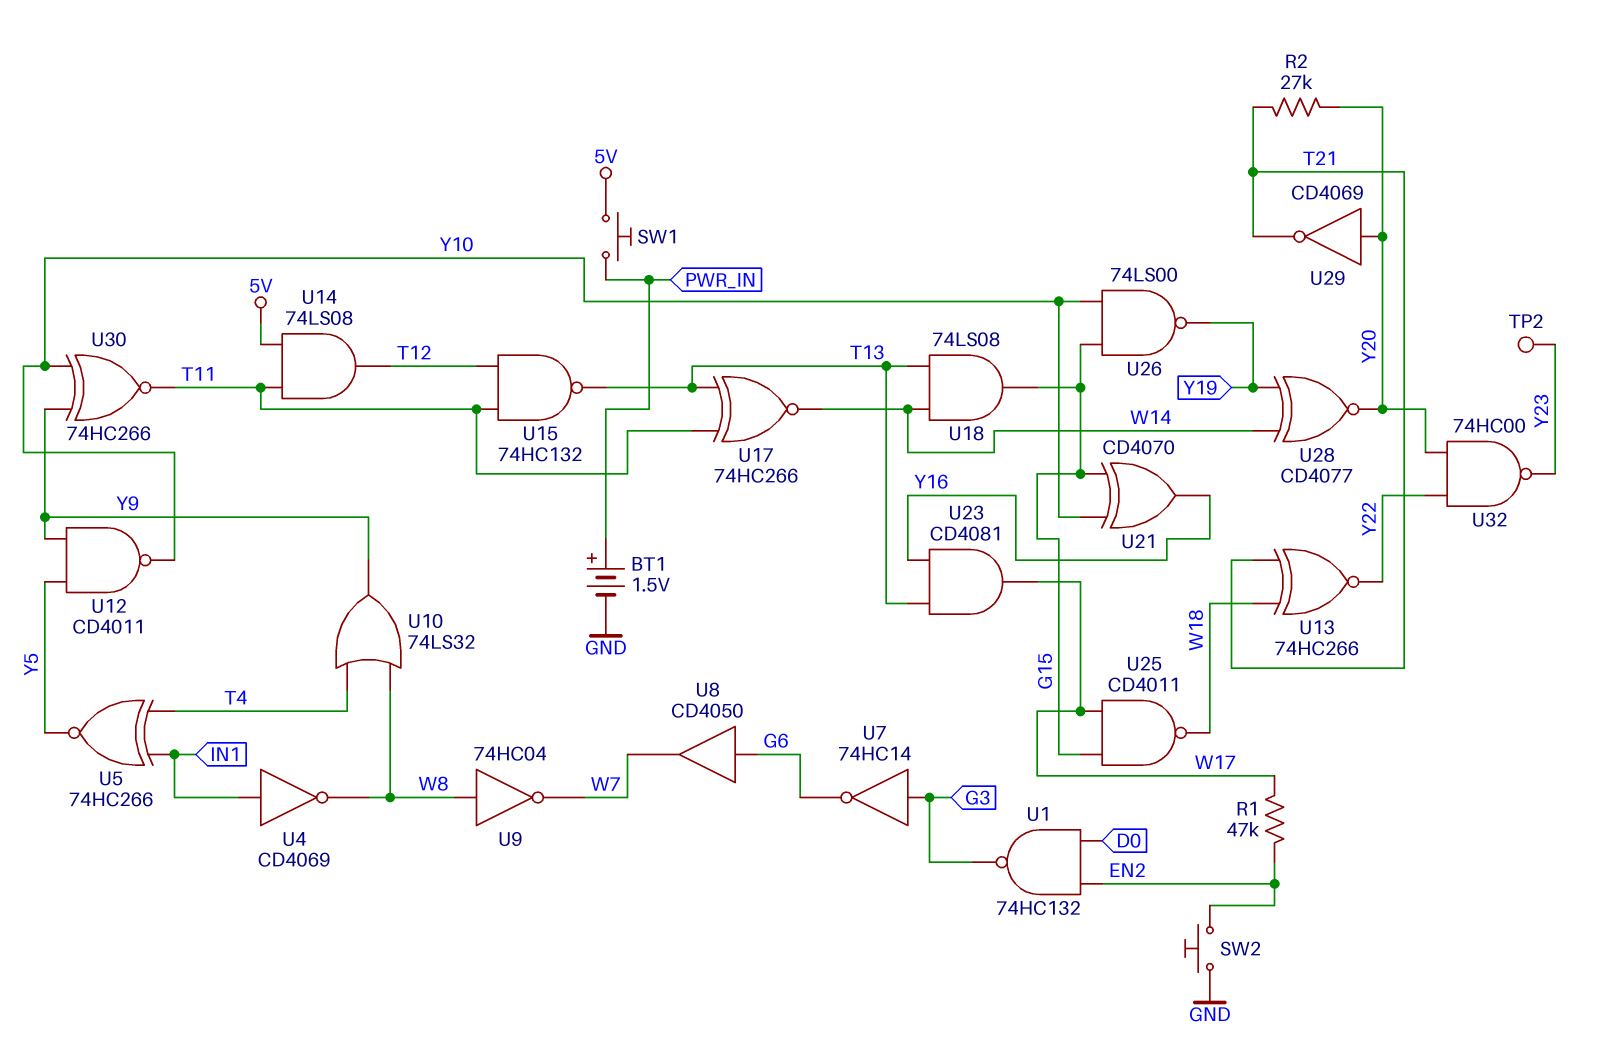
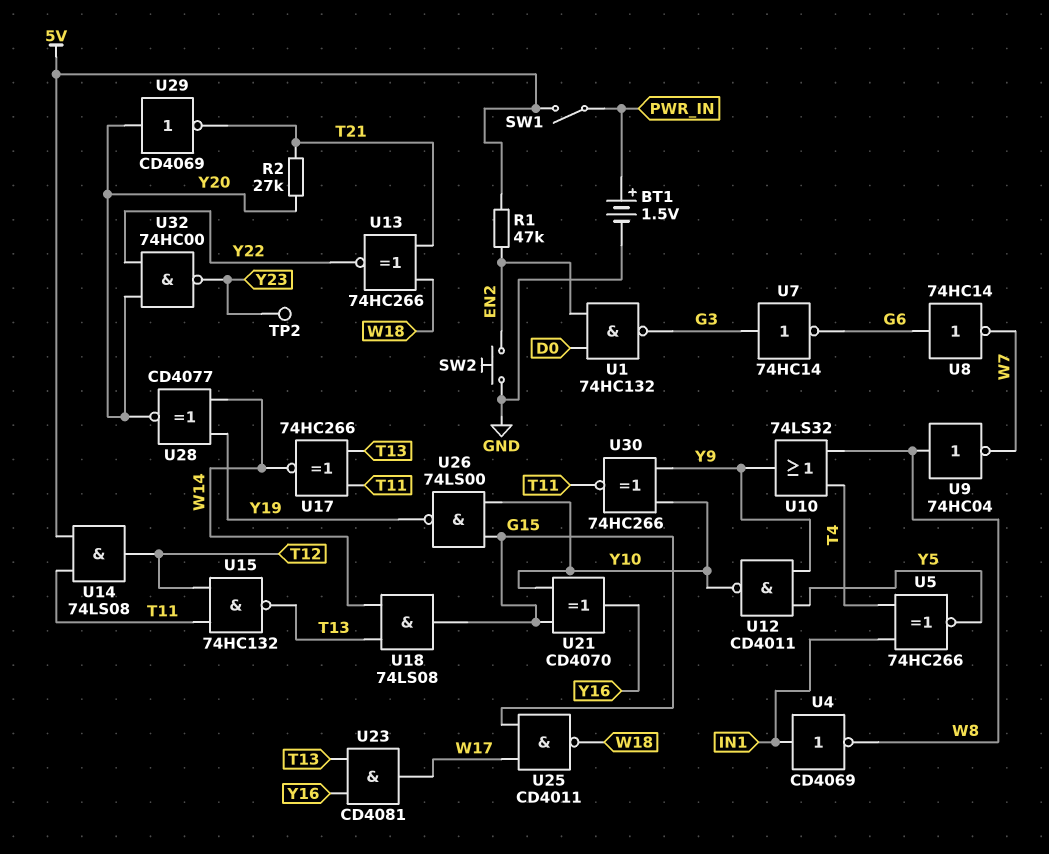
R1: 47k (EN2, W17) -> 47k (5V, EN2)
SW1: button (5V, PWR_IN) -> switch (5V, PWR_IN)
U8: buffer CD4050 (in G6, out W7) -> NOT 74HC14 (in G6, out W7)

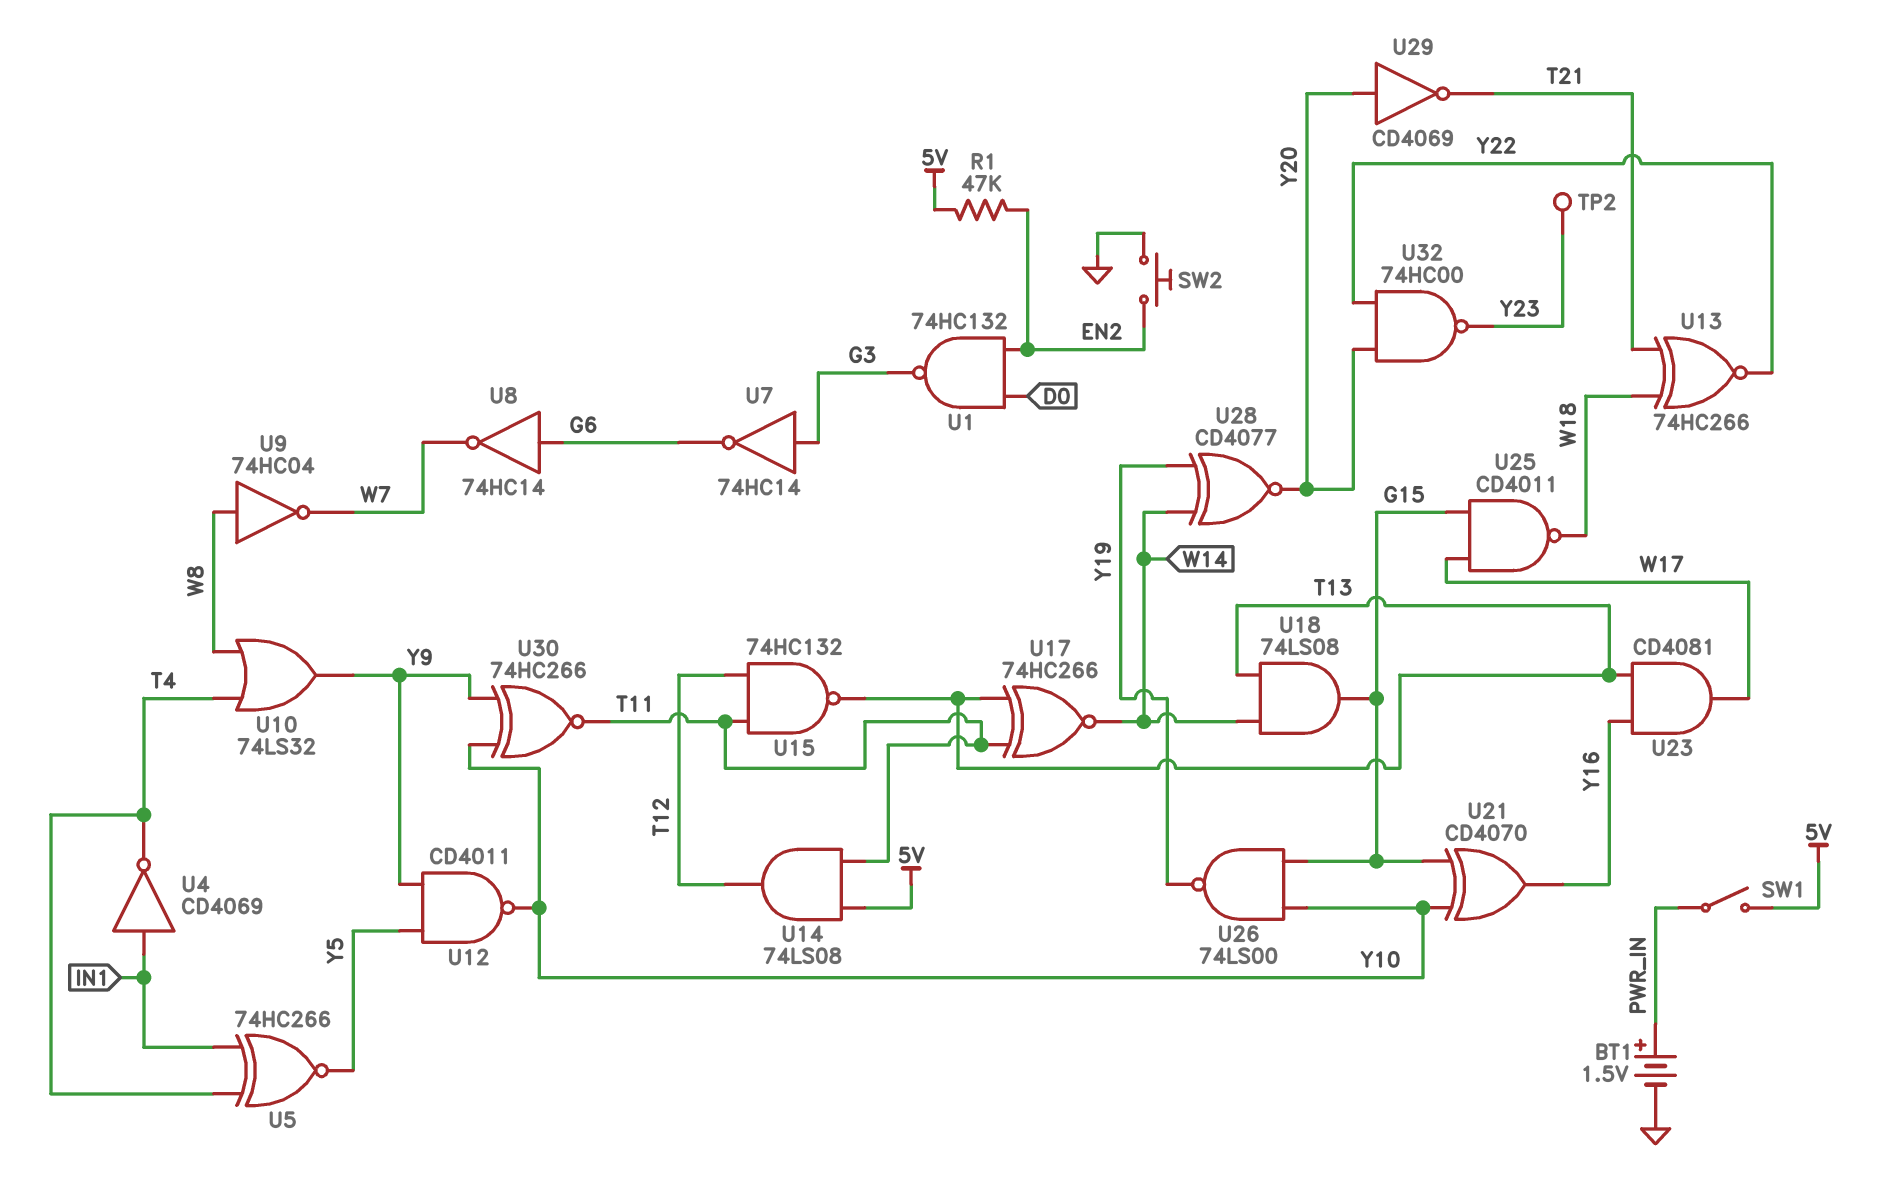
R2: 27k (T21, Y20) -> none
U4: NOT CD4069 (in IN1, out W8) -> NOT CD4069 (in IN1, out T4)

